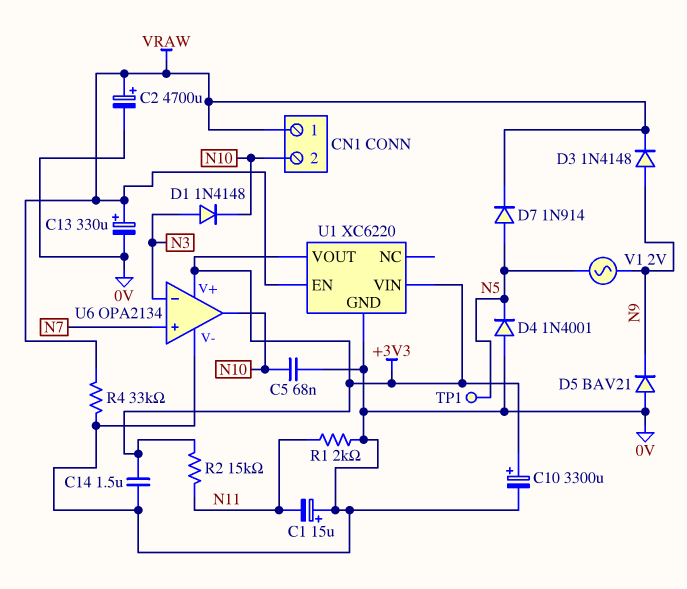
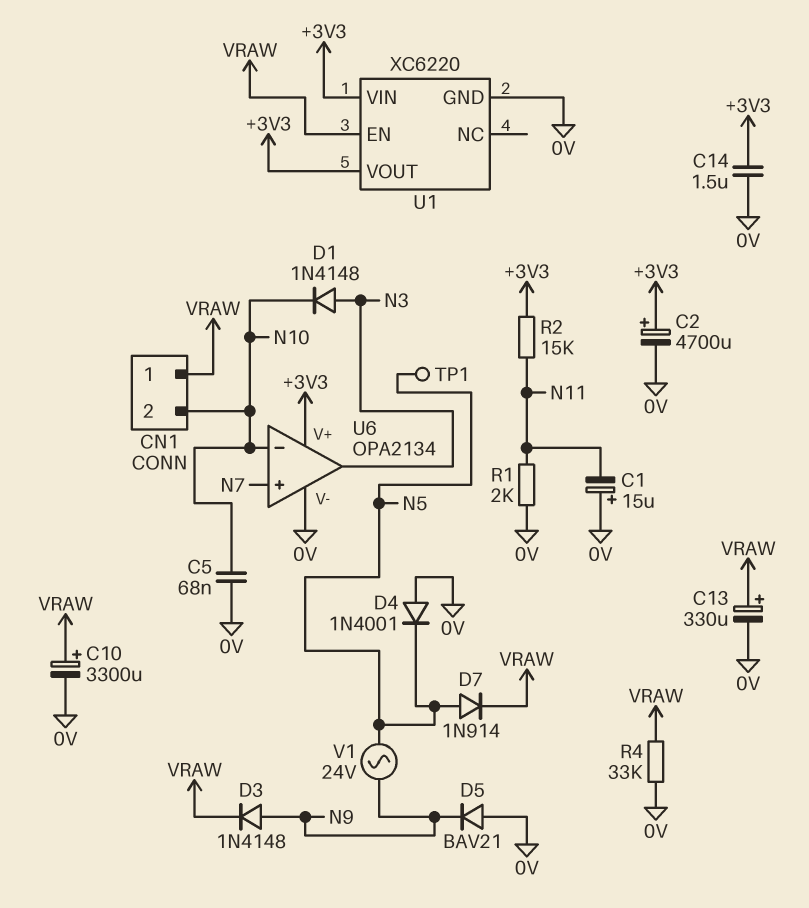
C2: 4700uF (plus VRAW, minus 0V) -> 4700uF (plus +3V3, minus 0V)
C10: 3300uF (plus +3V3, minus 0V) -> 3300uF (plus VRAW, minus 0V)
U6 pin in-: N3 -> N10
U6 pin out: N10 -> N3
V1: AC 2V (N5, N9) -> AC 24V (N5, N9)

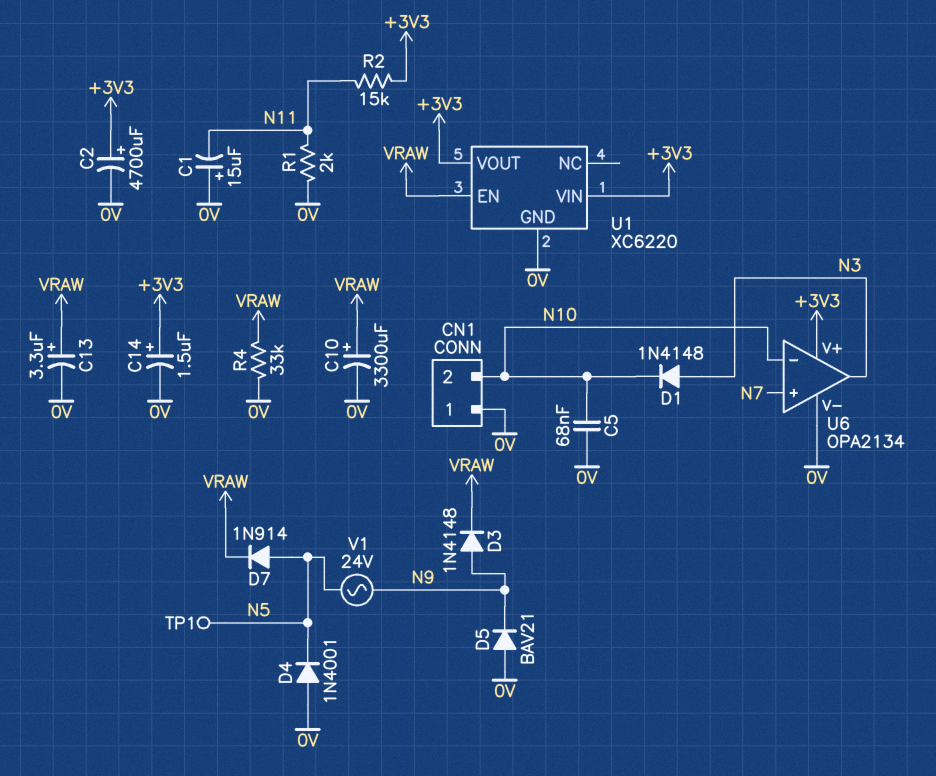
C13: 330uF (plus VRAW, minus 0V) -> 3.3uF (plus VRAW, minus 0V)
C14: 1.5uF (+3V3, 0V) -> 1.5uF (plus +3V3, minus 0V)
CN1 pin 1: VRAW -> 0V

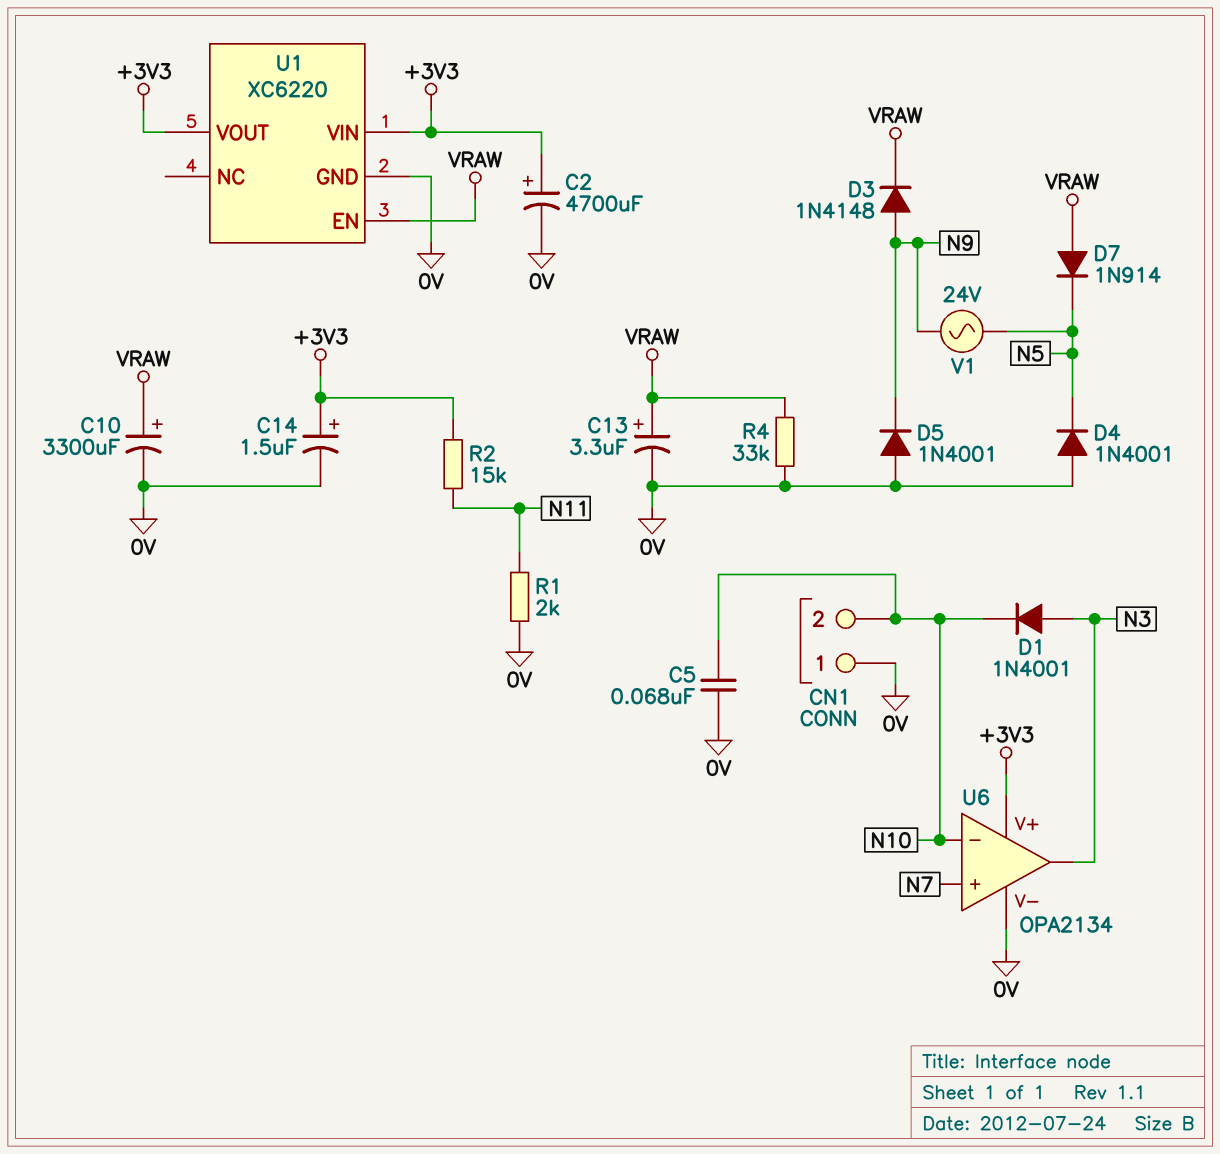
C1: 15uF (plus 0V, minus N11) -> none
D1: diode 1N4148 (A N3, K N10) -> diode 1N4001 (A N3, K N10)
D5: diode BAV21 (A 0V, K N9) -> diode 1N4001 (A 0V, K N9)
D7: diode 1N914 (A N5, K VRAW) -> diode 1N914 (A VRAW, K N5)
TP1: test point (N5) -> none

